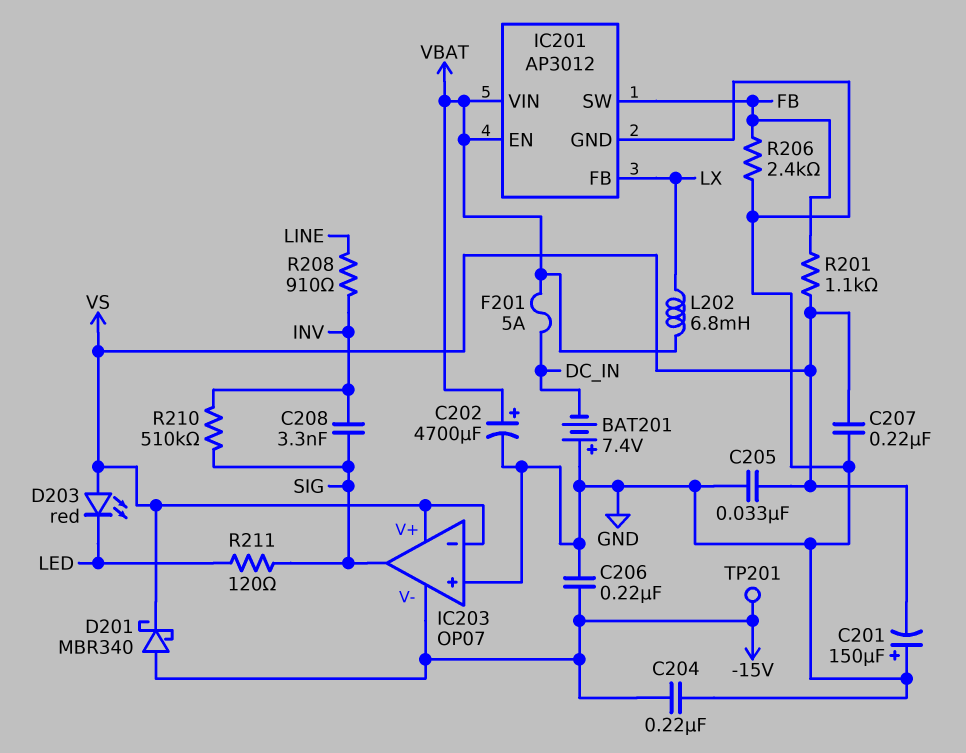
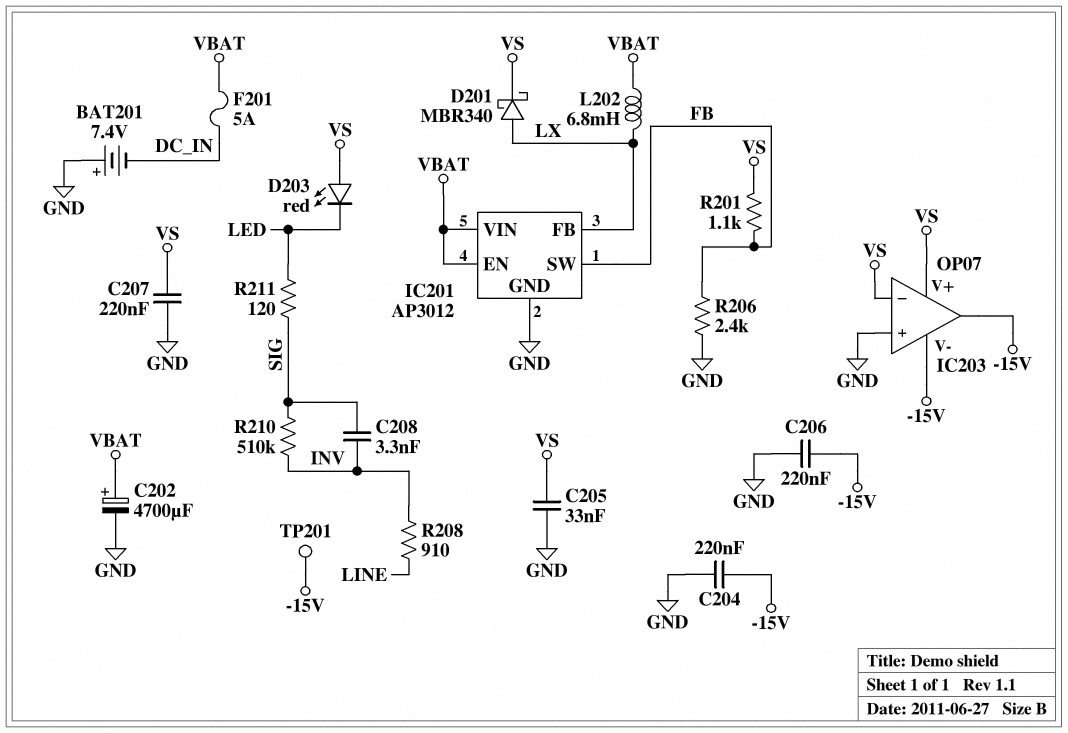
C201: 150uF (plus GND, minus VS) -> none
D201: schottky MBR340 (A -15V, K VS) -> schottky MBR340 (A LX, K VS)
IC203 pin out: SIG -> -15V

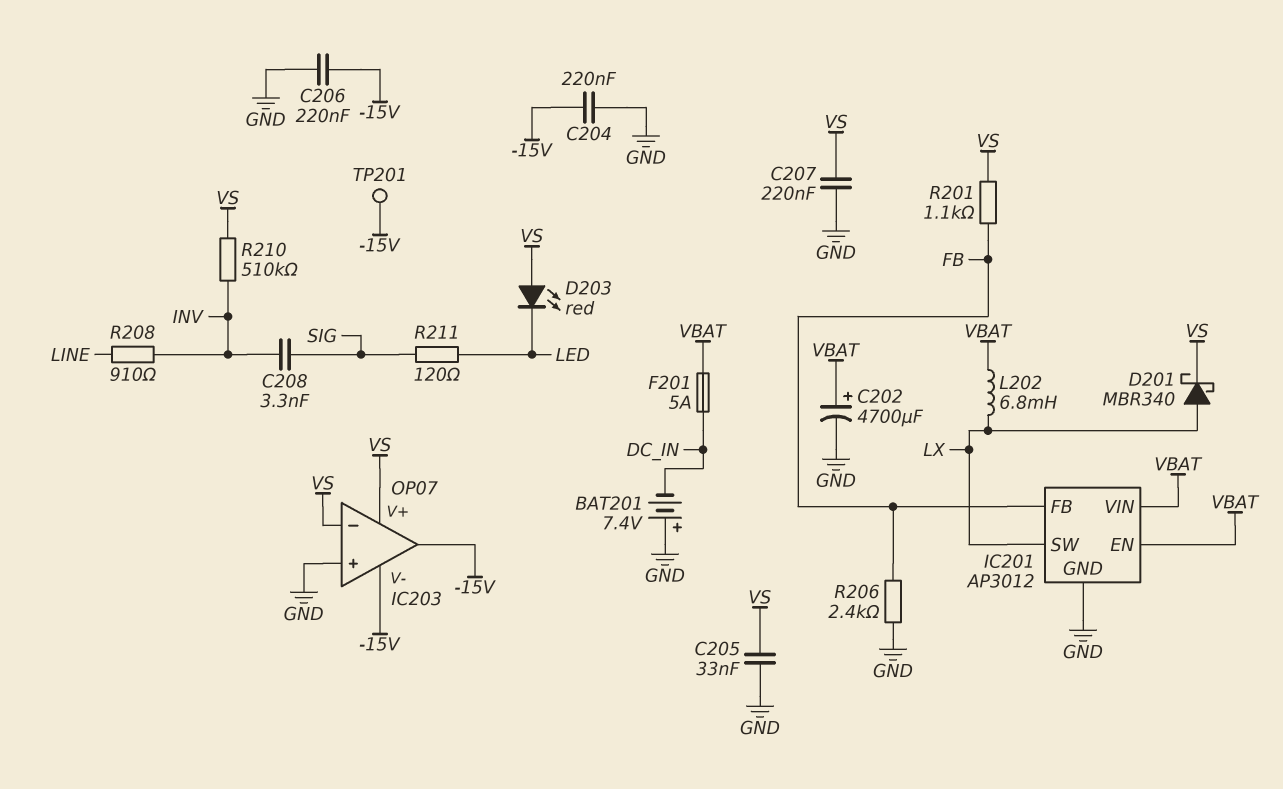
IC201 pin FB: LX -> FB
IC201 pin SW: FB -> LX
R210: 510k (INV, SIG) -> 510k (INV, VS)

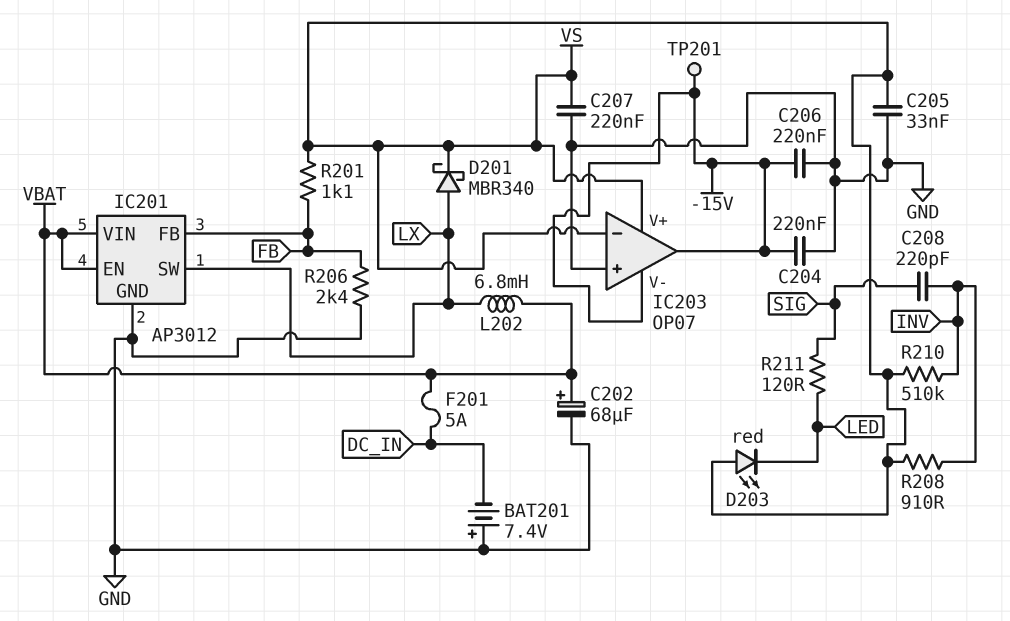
C202: 4700uF (plus VBAT, minus GND) -> 68uF (plus VBAT, minus GND)
C208: 3.3nF (INV, SIG) -> 220pF (INV, SIG)
R208: 910 (INV, LINE) -> 910 (INV, VS)

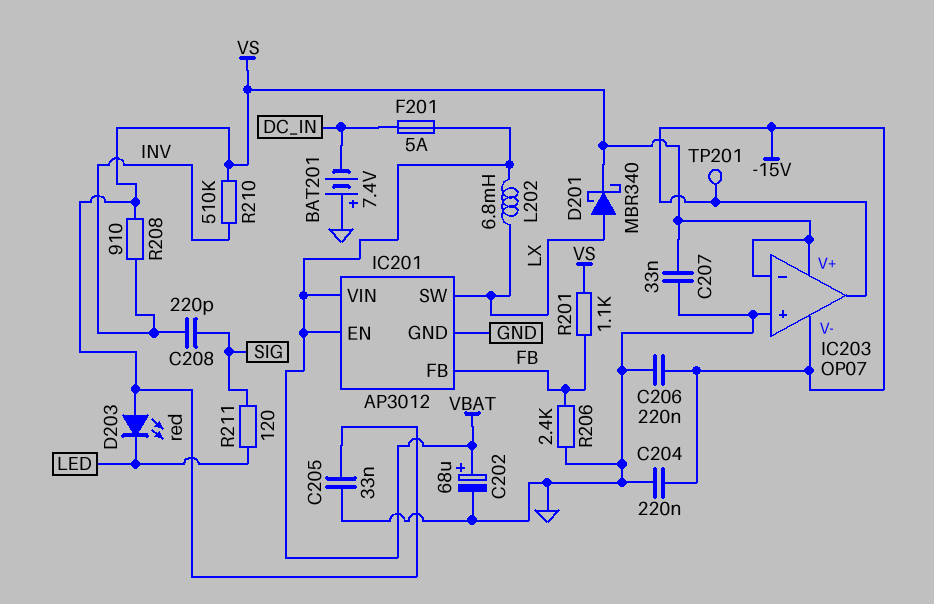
C207: 220nF (GND, VS) -> 33nF (GND, VS)

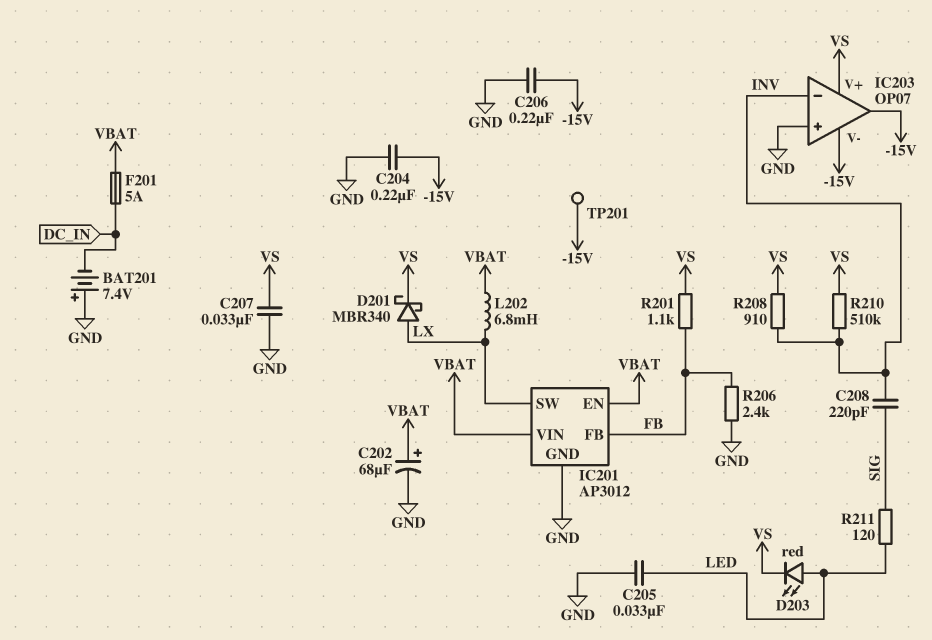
C205: 33nF (GND, VS) -> 33nF (GND, LED)
D203: LED red (A VS, K LED) -> LED red (A LED, K VS)
IC203 pin in-: VS -> INV

